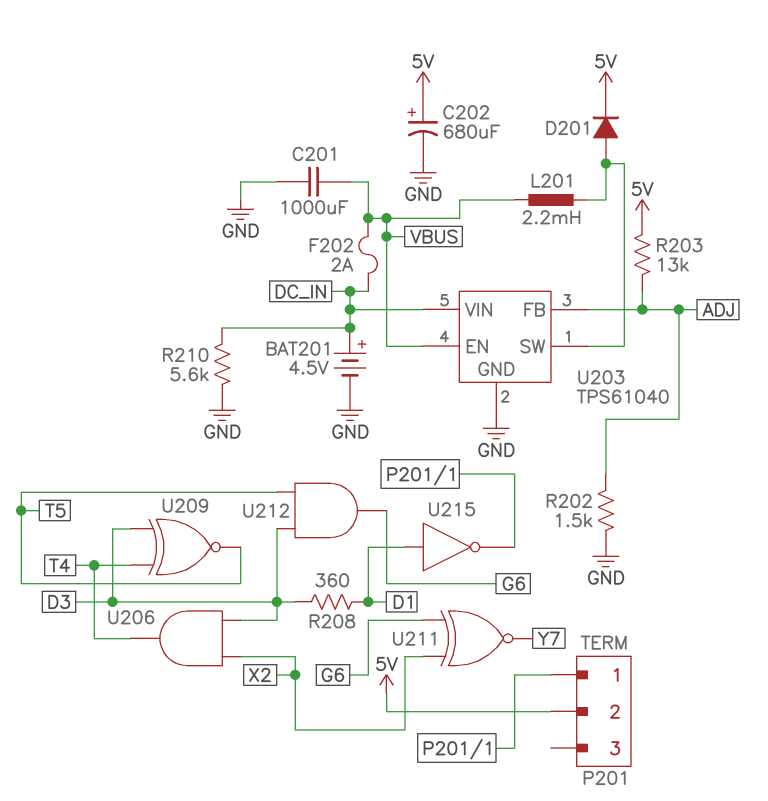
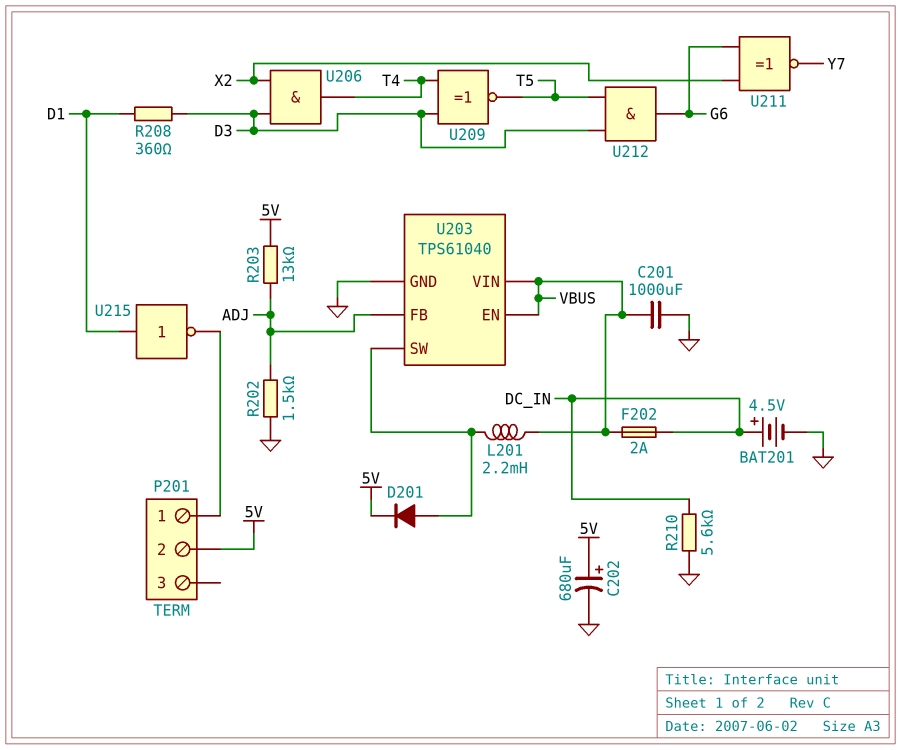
U203 pin VIN: DC_IN -> VBUS

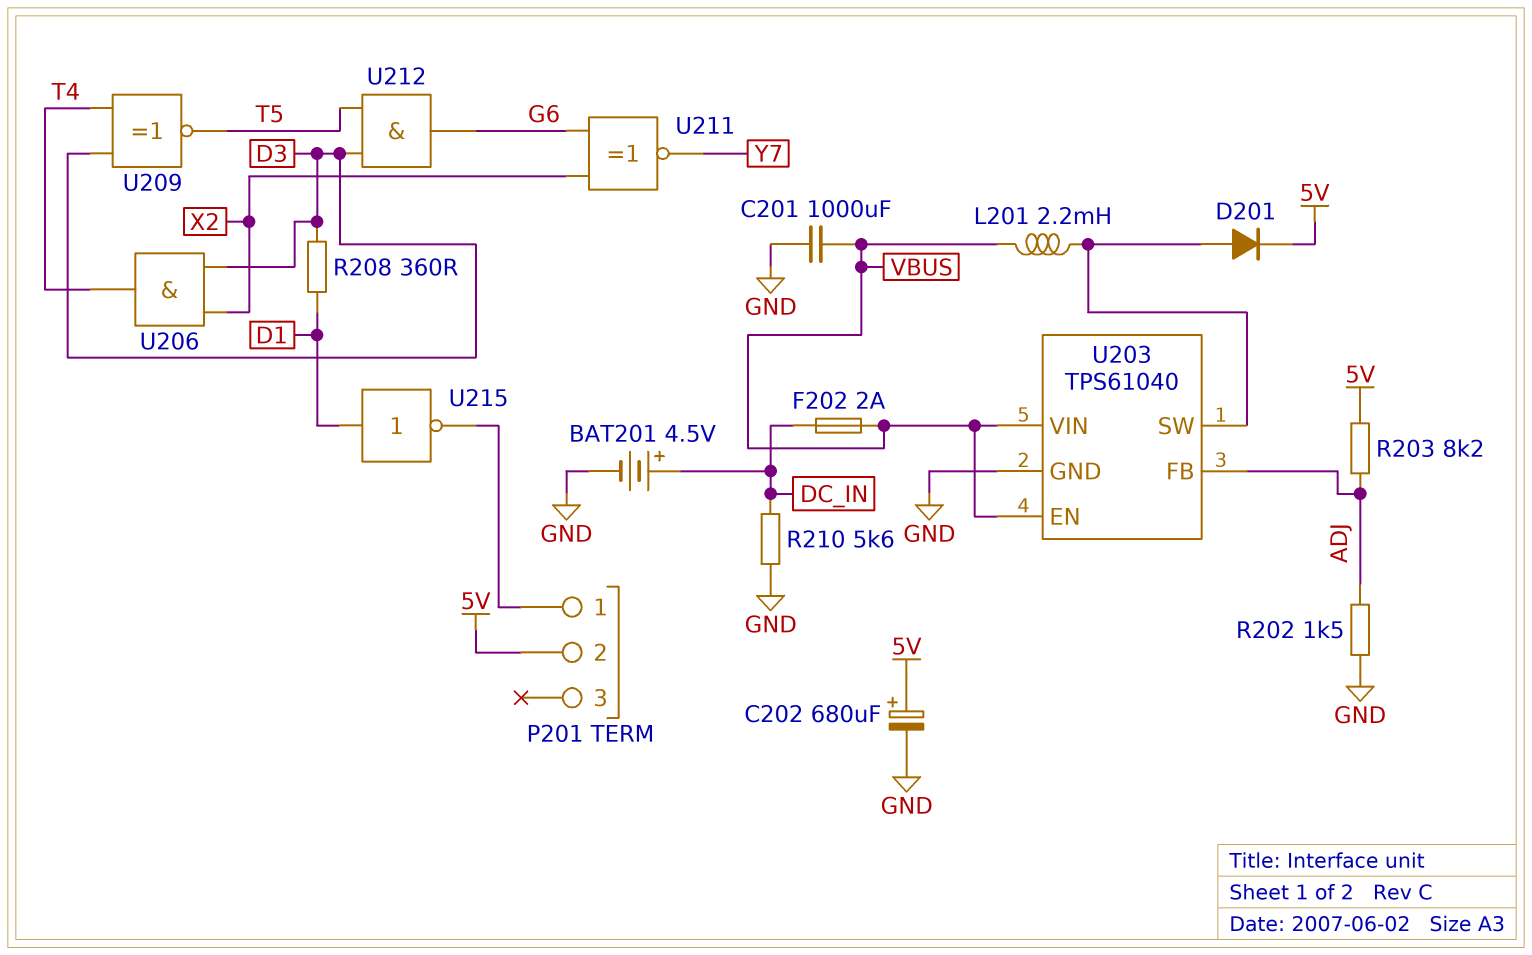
R203: 13k (5V, ADJ) -> 8.2k (5V, ADJ)

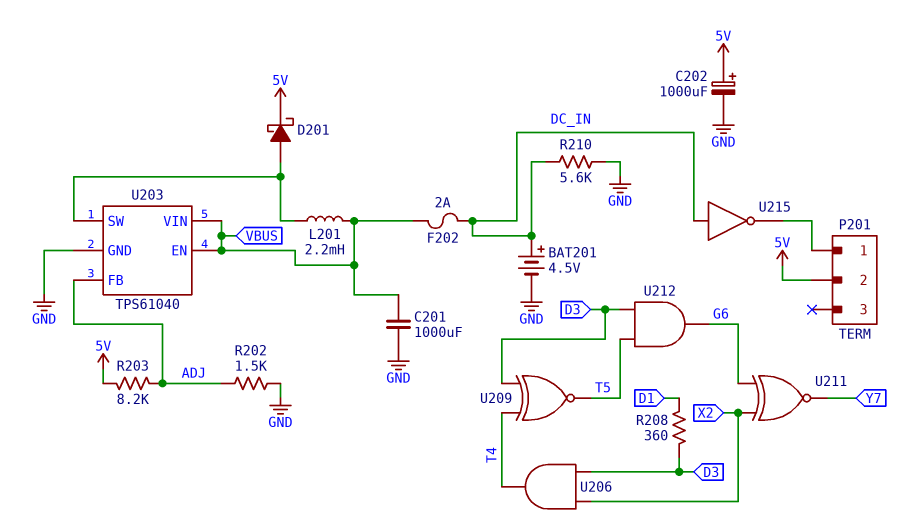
C202: 680uF (plus 5V, minus GND) -> 1000uF (plus 5V, minus GND)
D201: diode (A U203/SW, K 5V) -> schottky (A U203/SW, K 5V)
U215: NOT (in D1, out P201/1) -> NOT (in DC_IN, out P201/1)

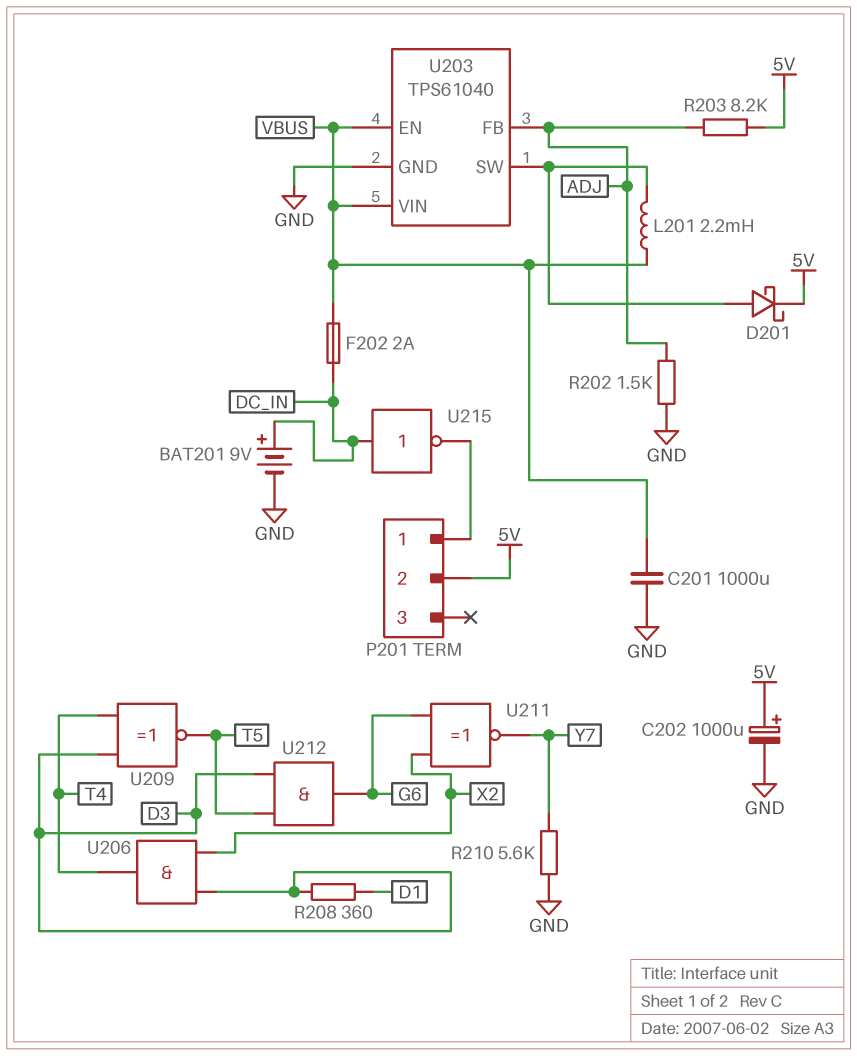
BAT201: 4.5V (plus DC_IN, minus GND) -> 9V (plus DC_IN, minus GND)
R210: 5.6k (DC_IN, GND) -> 5.6k (GND, Y7)

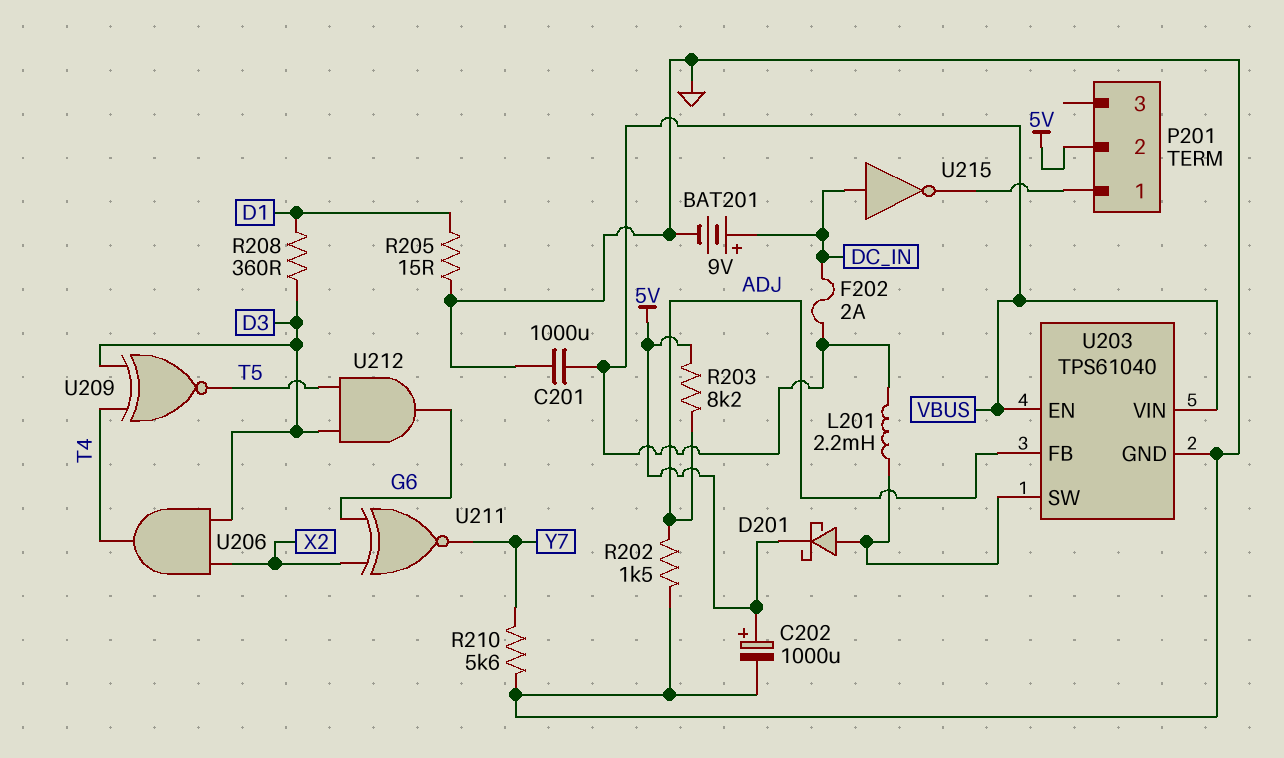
R205: none -> 15 (D1, GND)

